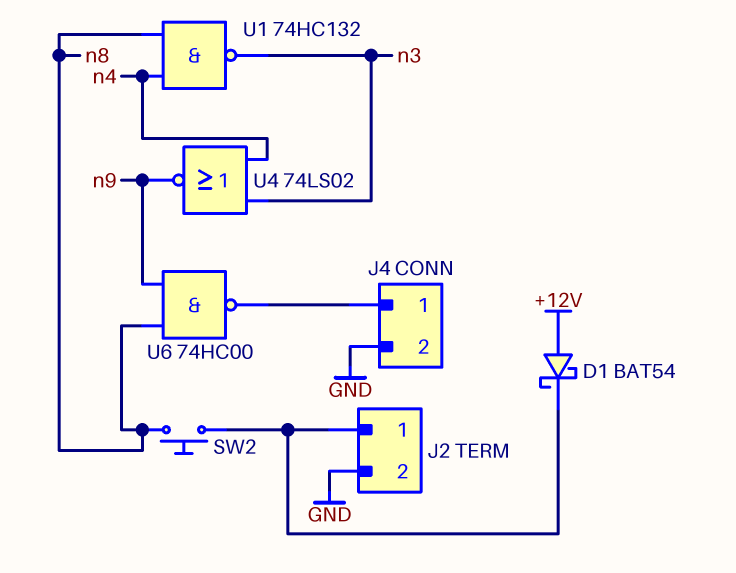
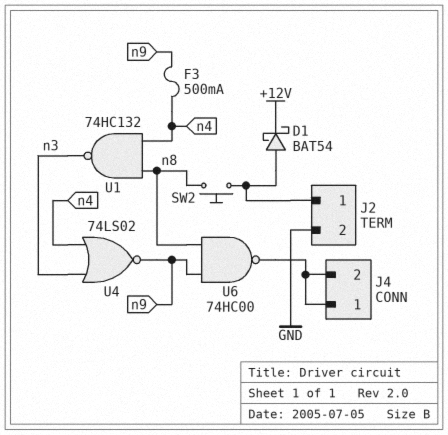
D1: schottky BAT54 (A +12V, K J2/1) -> schottky BAT54 (A J2/1, K +12V)
F3: none -> 500mA (n4, n9)
J4 pin 2: GND -> J4/1

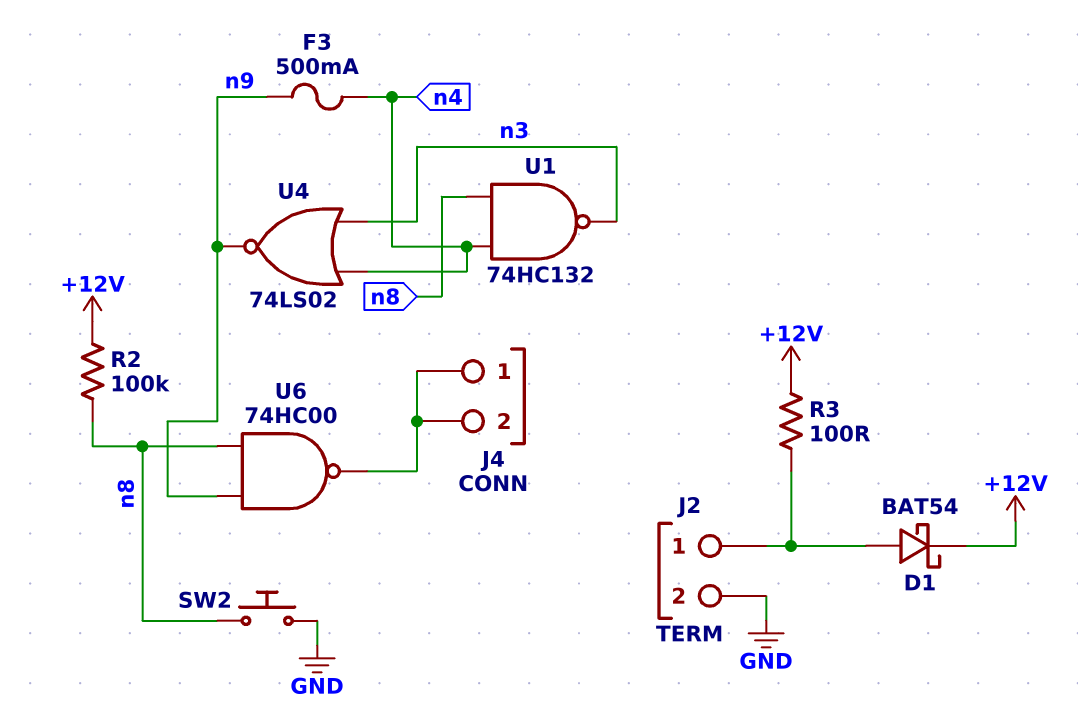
R2: none -> 100k (+12V, n8)
R3: none -> 100 (+12V, J2/1)
SW2: button (J2/1, n8) -> button (GND, n8)

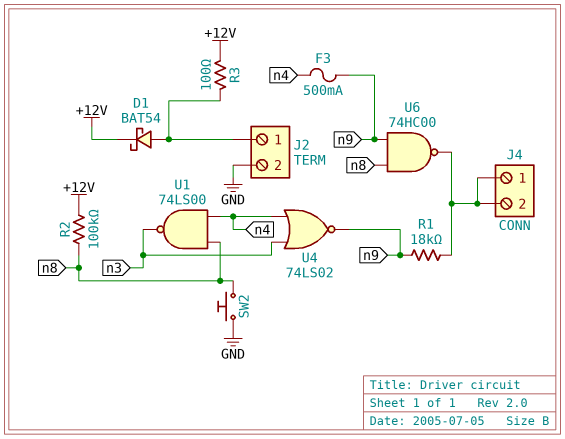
R1: none -> 18k (J4/1, n9)
U1: NAND 74HC132 (in n4, in n8, out n3) -> NAND 74LS00 (in n4, in n8, out n3)

